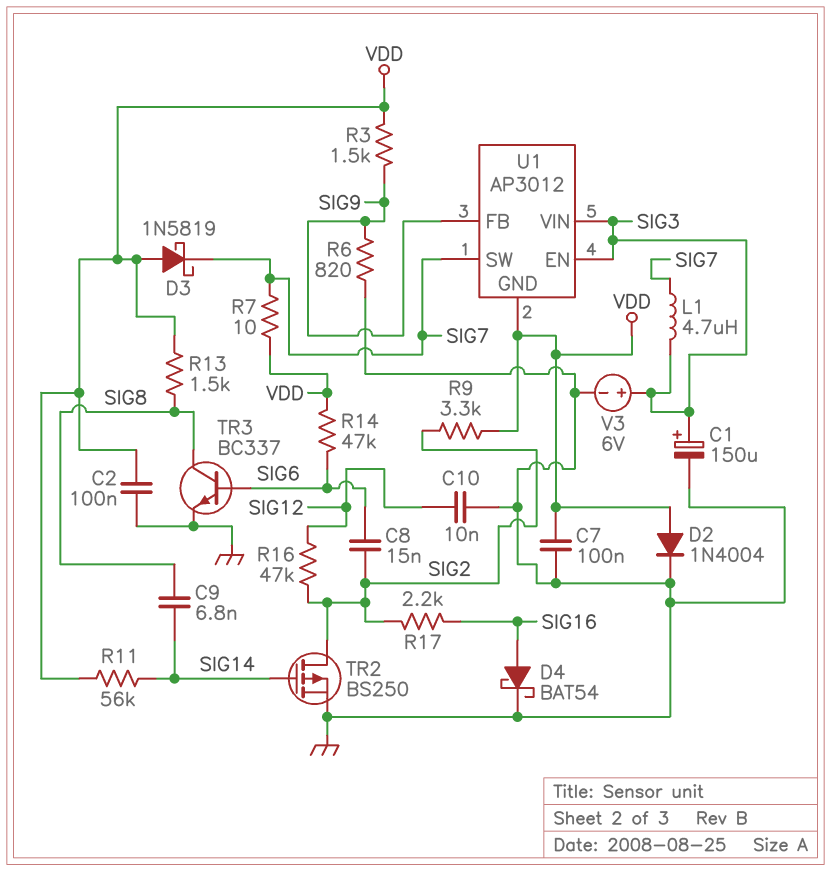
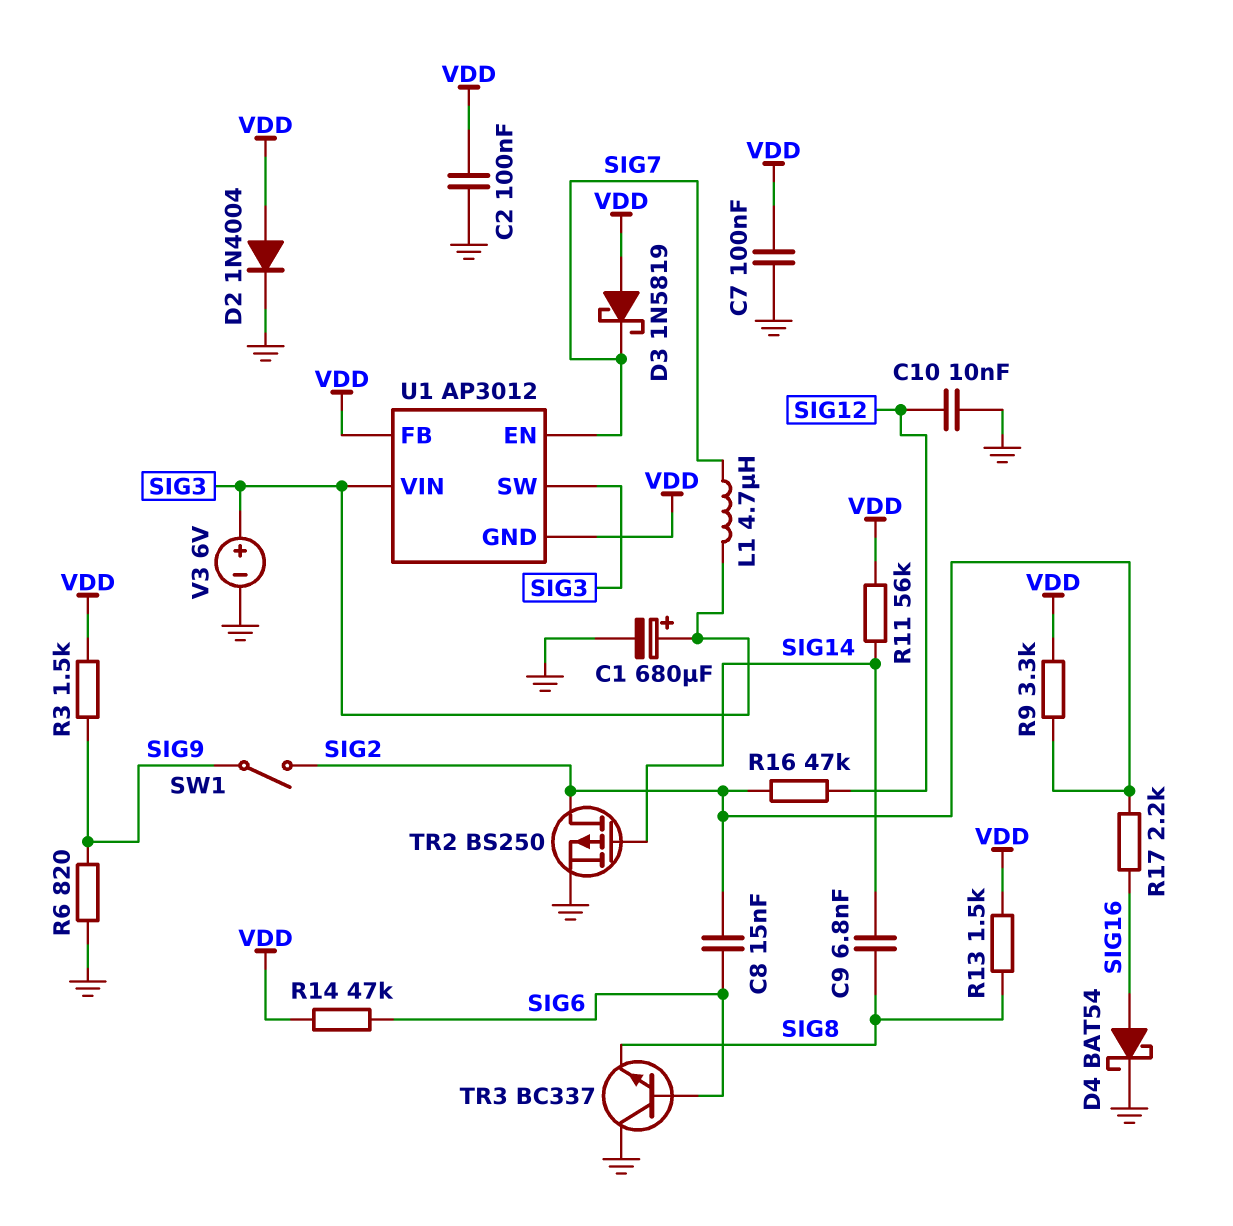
C1: 150uF (plus SIG3, minus GND) -> 680uF (plus SIG3, minus GND)
R7: 10 (SIG7, VDD) -> none
SW1: none -> switch (SIG2, SIG9)
TR3: NPN BC337 (B SIG6, C SIG8, E GND) -> NPN BC337 (B SIG6, C GND, E SIG8)
U1 pin EN: SIG3 -> SIG7
U1 pin FB: SIG9 -> VDD
U1 pin SW: SIG7 -> SIG3

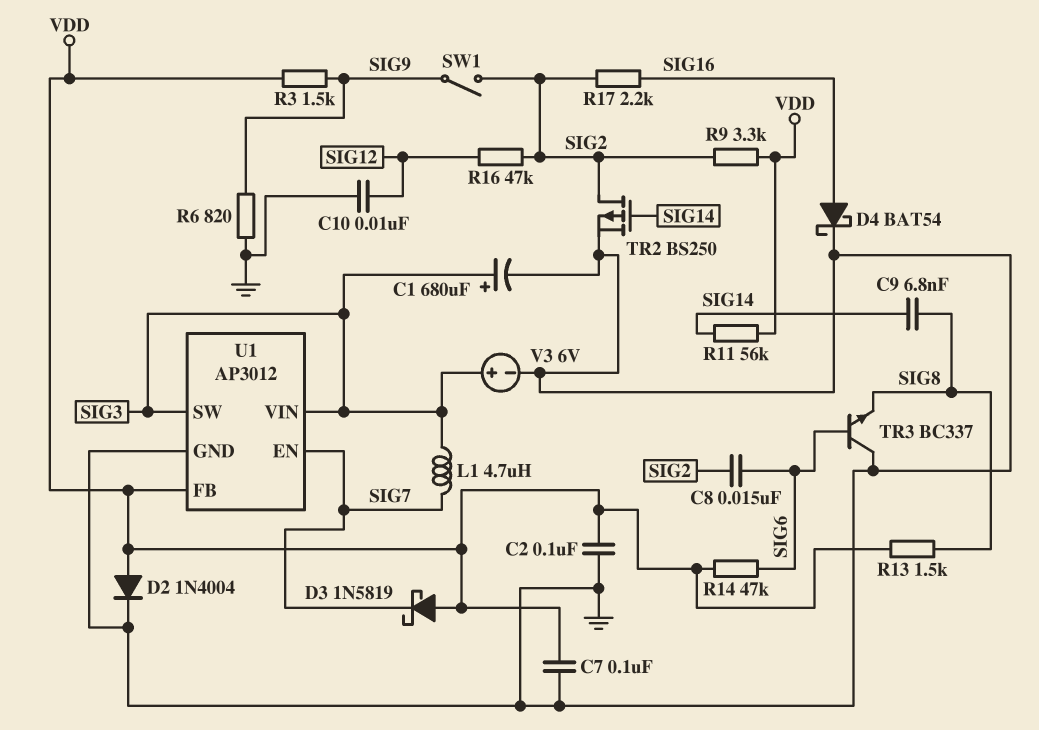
U1 pin GND: VDD -> GND

